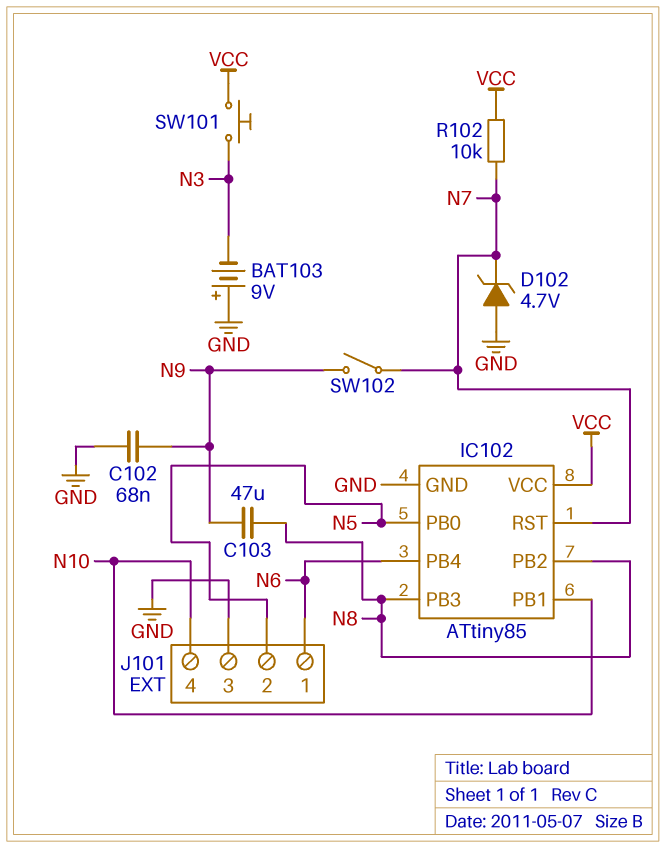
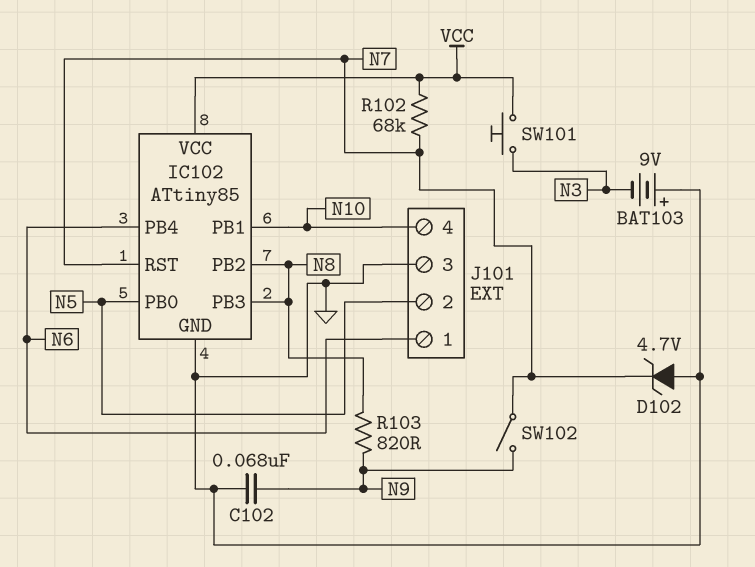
C103: 47uF (N8, N9) -> none
R102: 10k (N7, VCC) -> 68k (N7, VCC)
R103: none -> 820 (N8, N9)

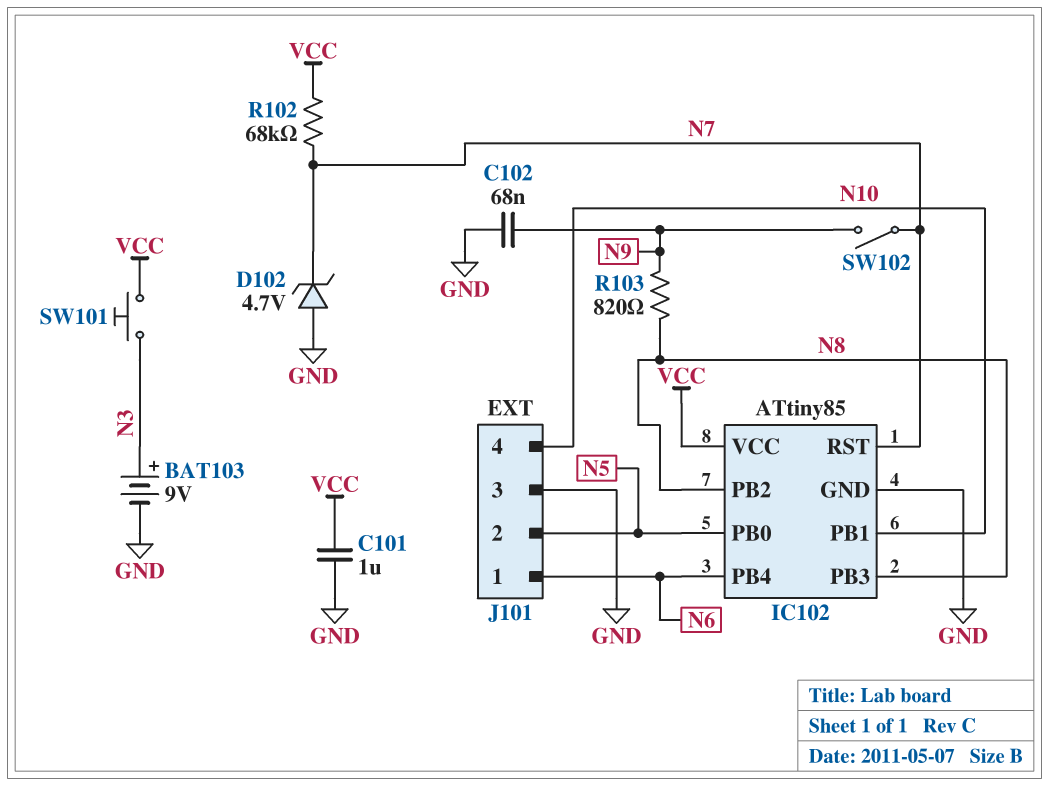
BAT103: 9V (plus GND, minus N3) -> 9V (plus N3, minus GND)
C101: none -> 1uF (GND, VCC)

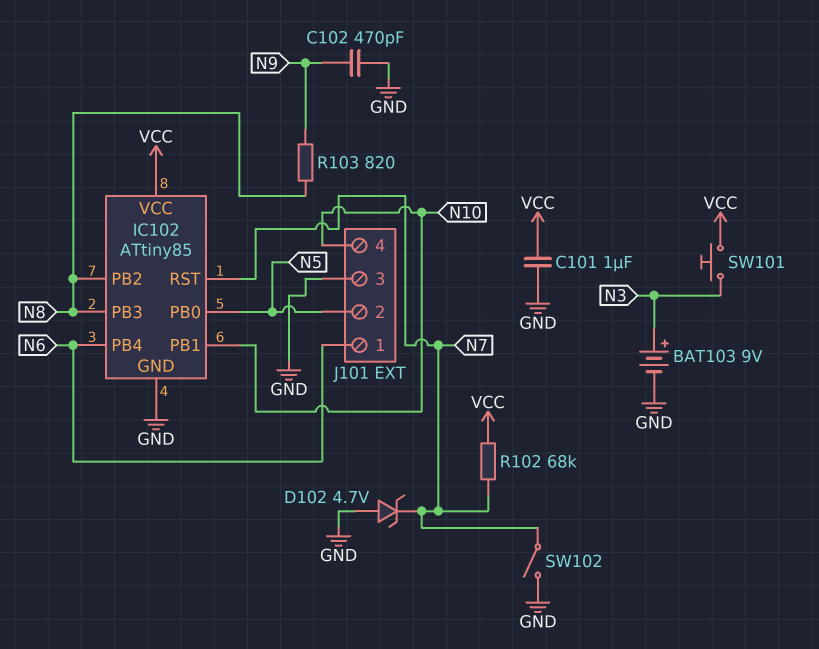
C102: 68nF (GND, N9) -> 470pF (GND, N9)
SW102: switch (N7, N9) -> switch (GND, N7)

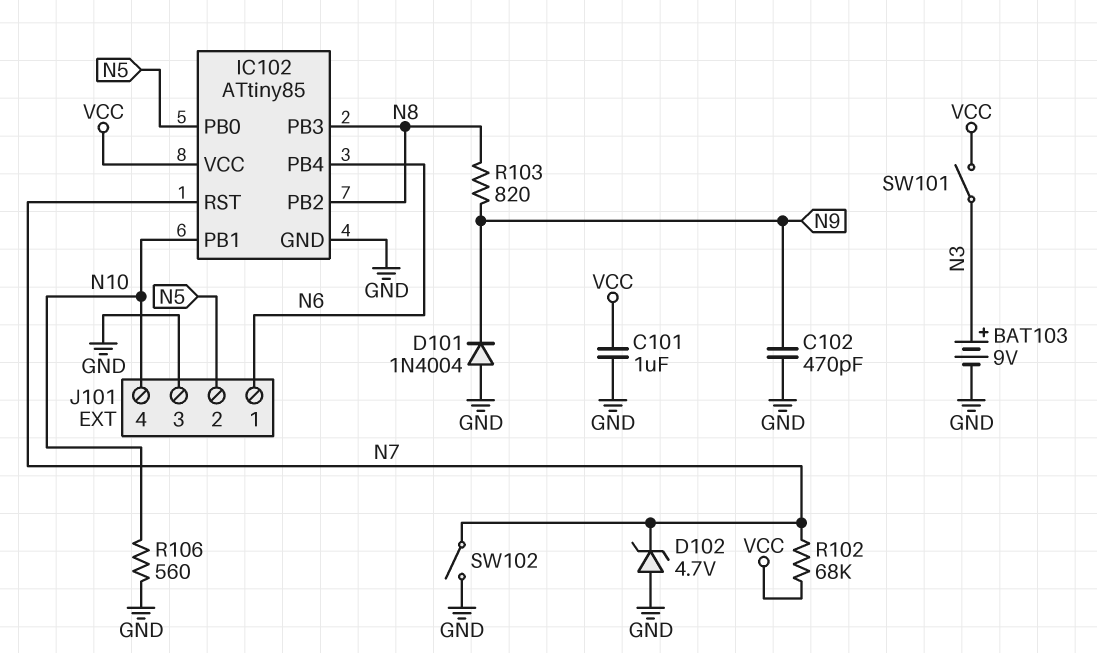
D101: none -> diode 1N4004 (A GND, K N9)
R106: none -> 560 (GND, N10)
SW101: button (N3, VCC) -> switch (N3, VCC)

